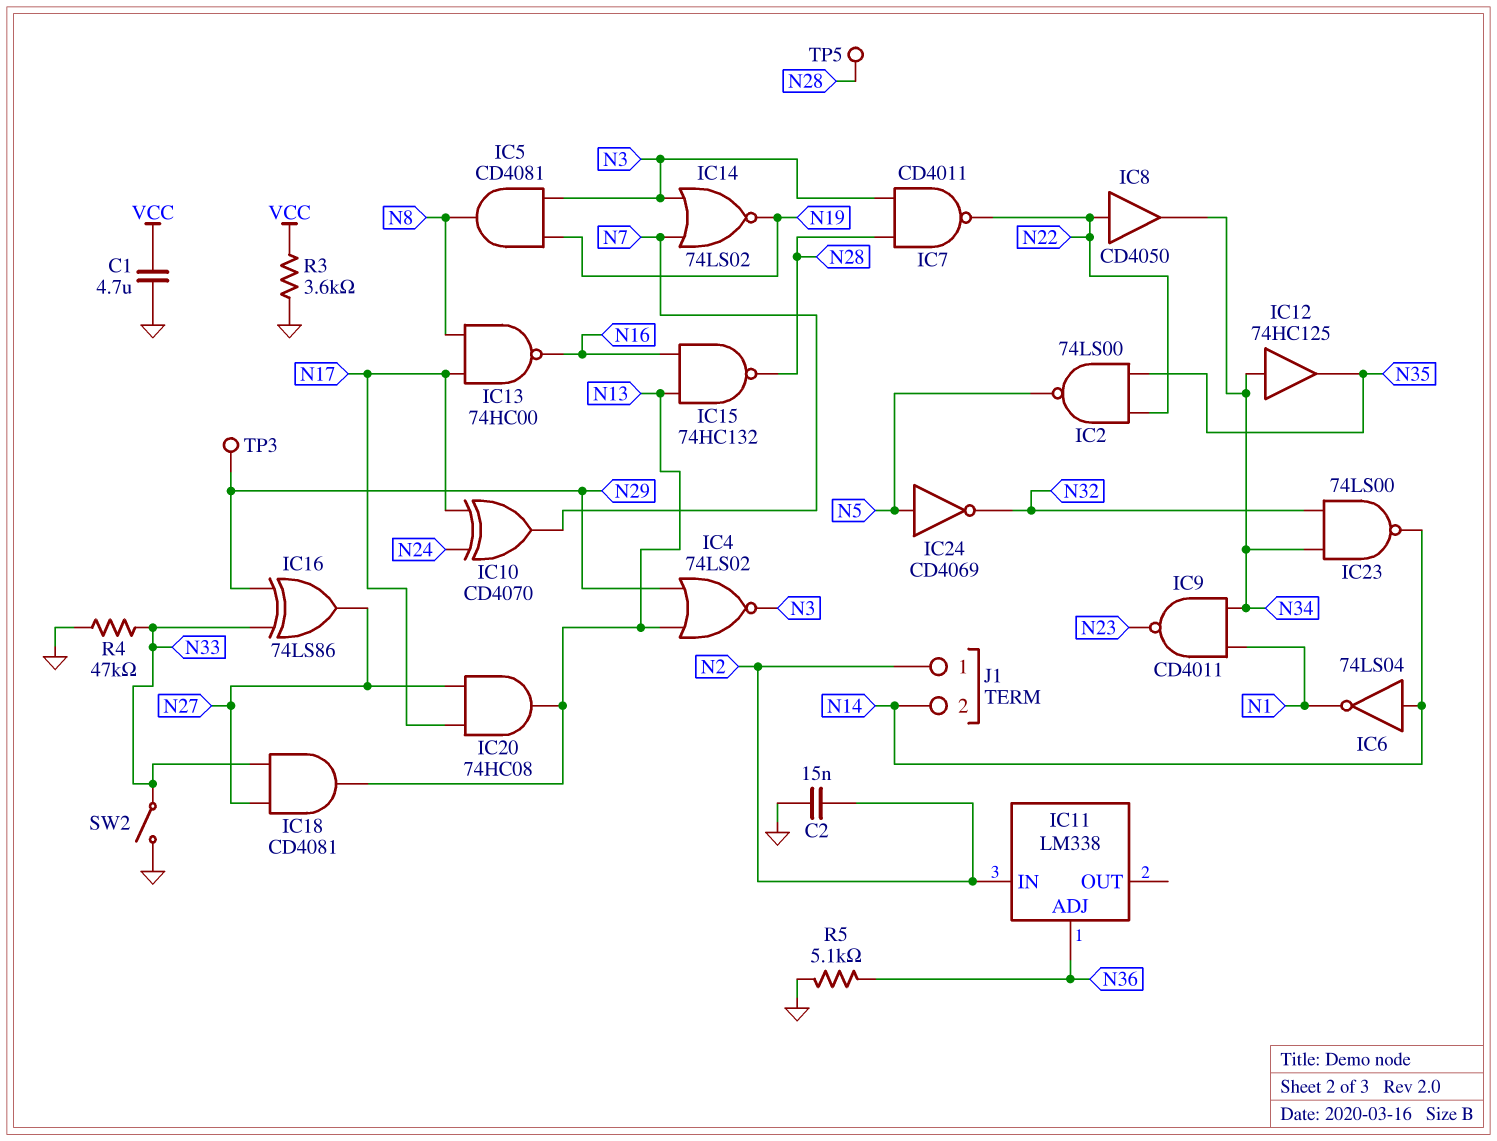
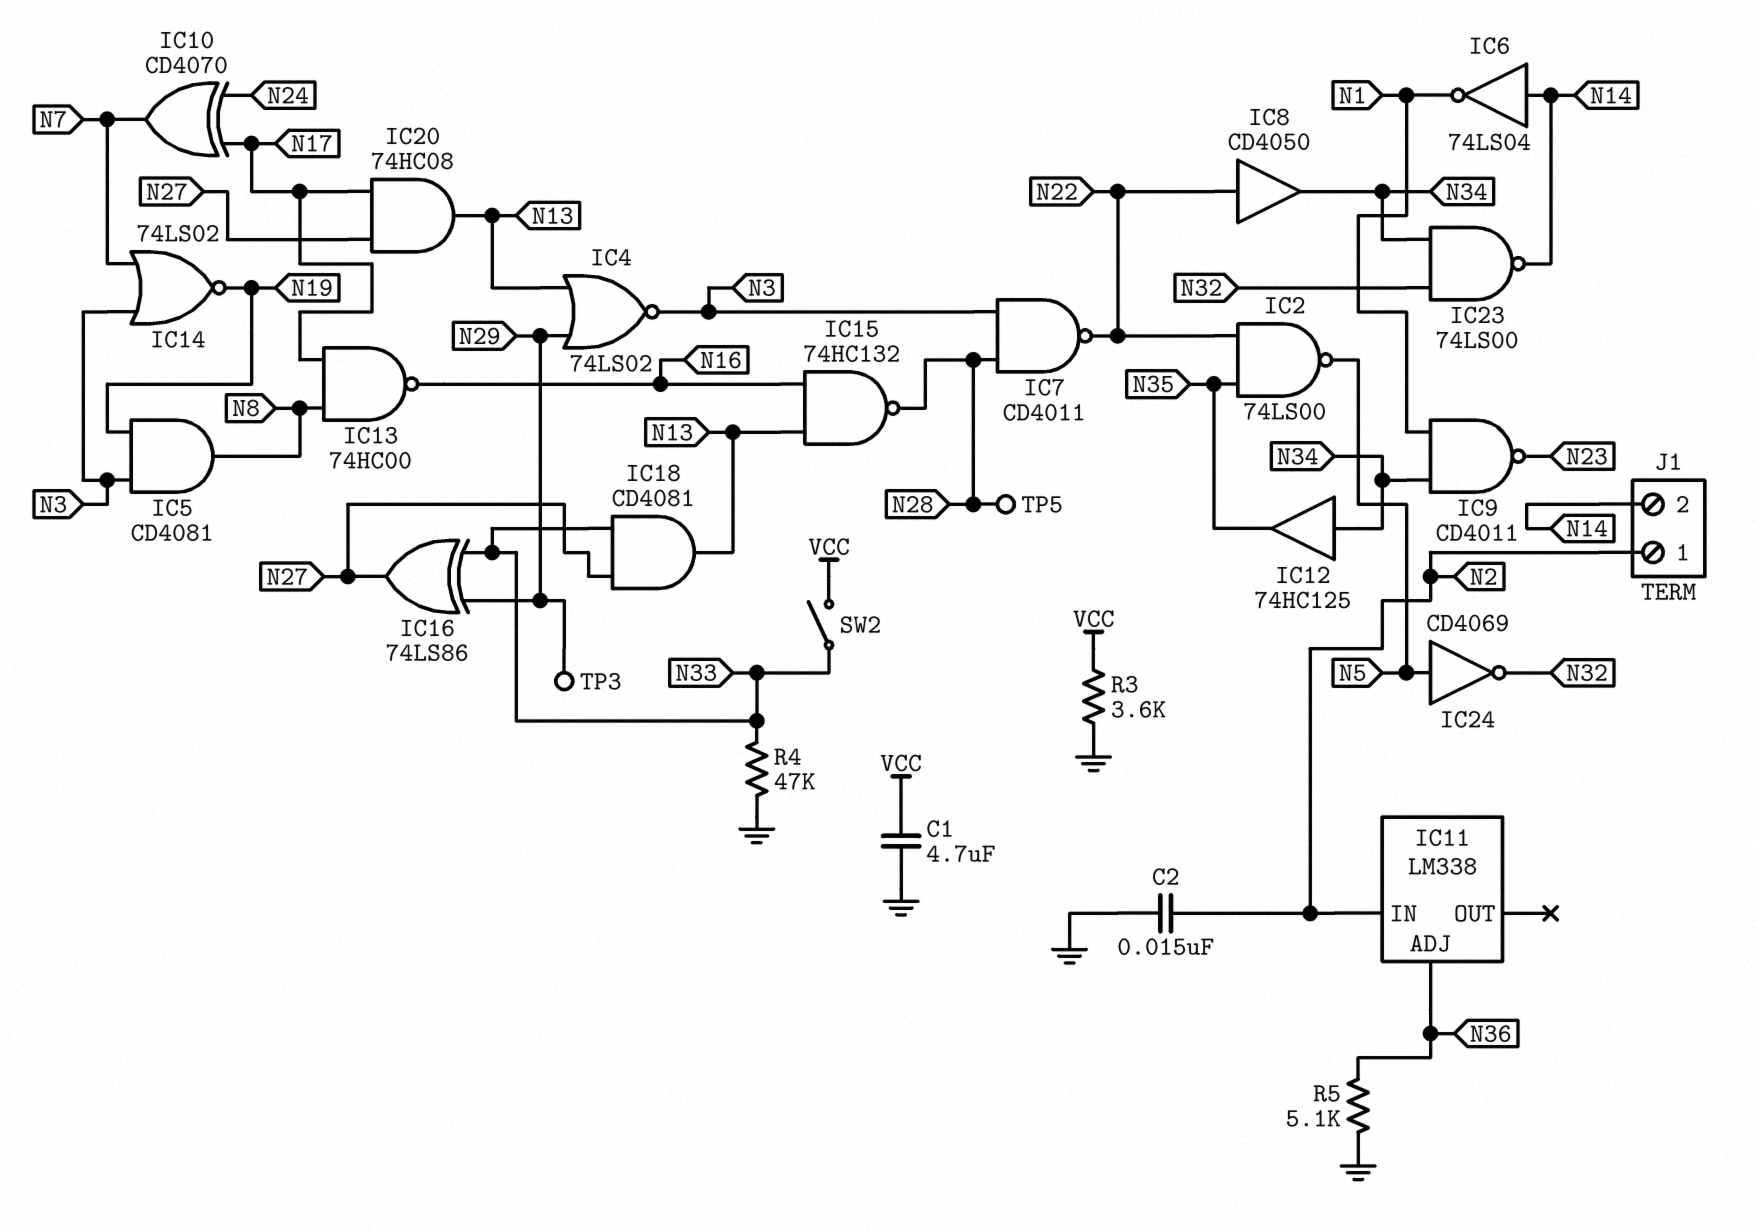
SW2: switch (GND, N33) -> switch (N33, VCC)

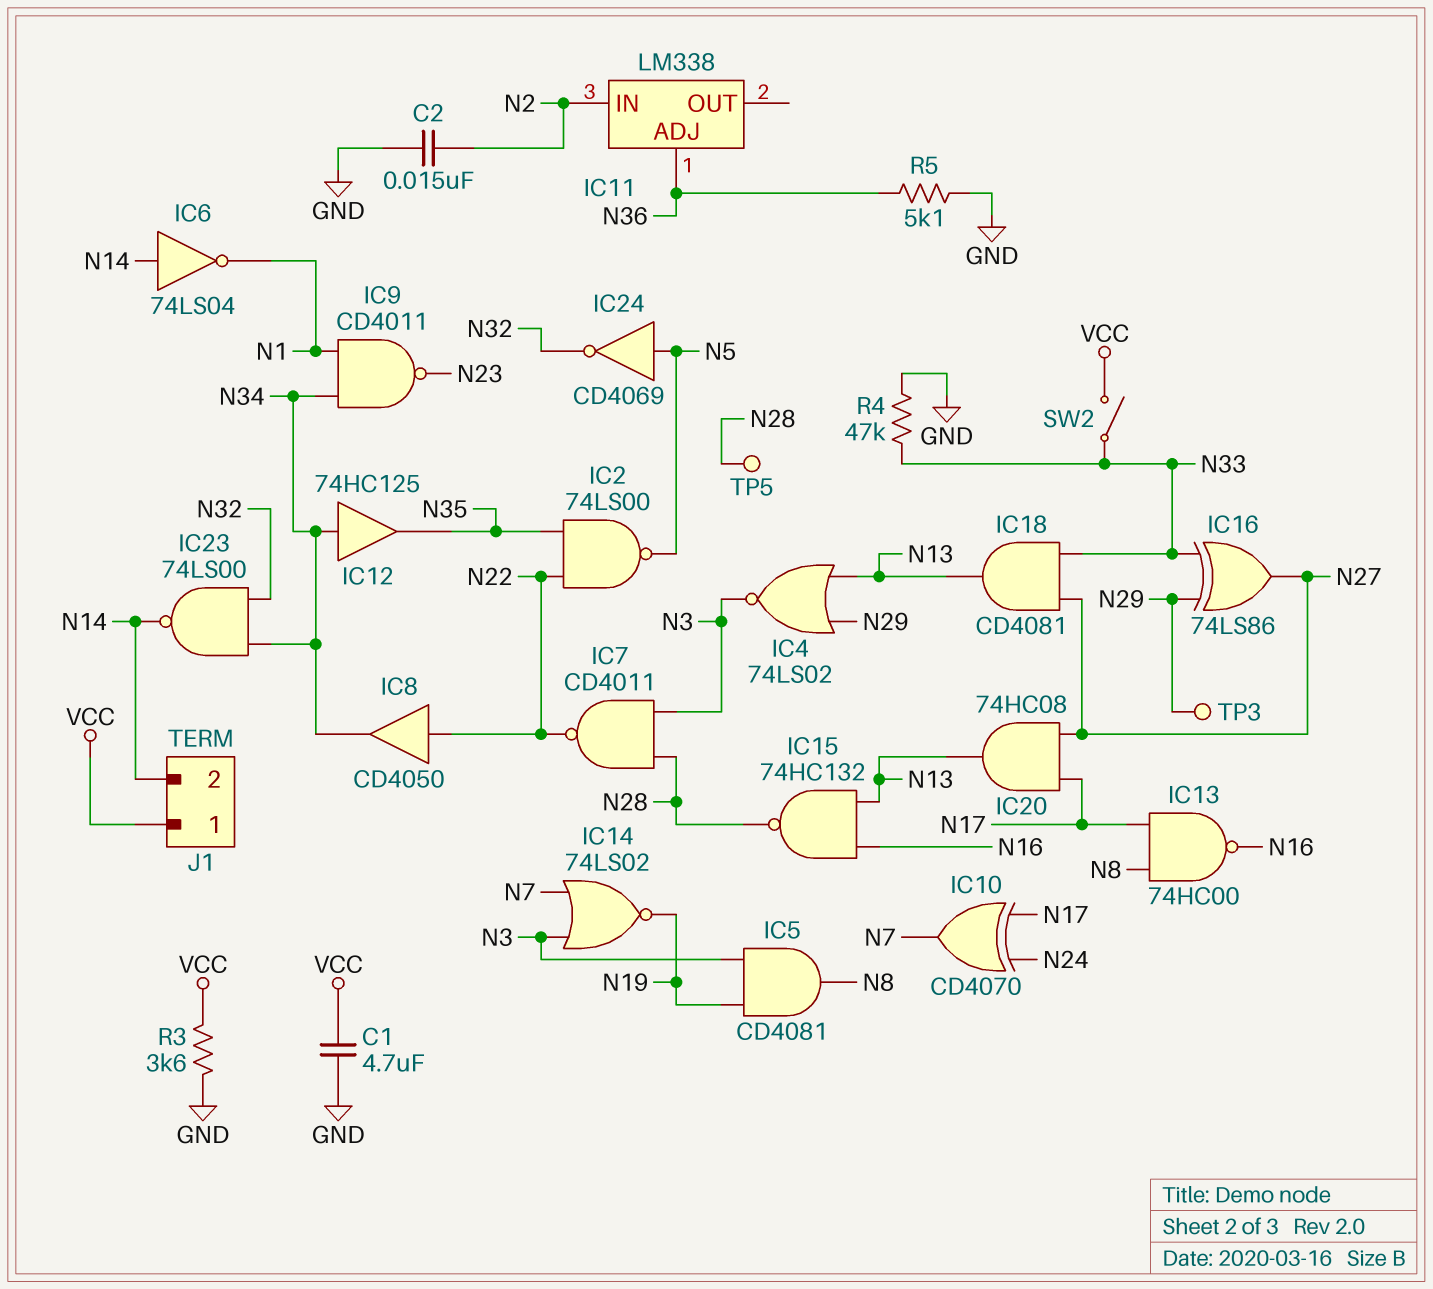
J1 pin 1: N2 -> VCC

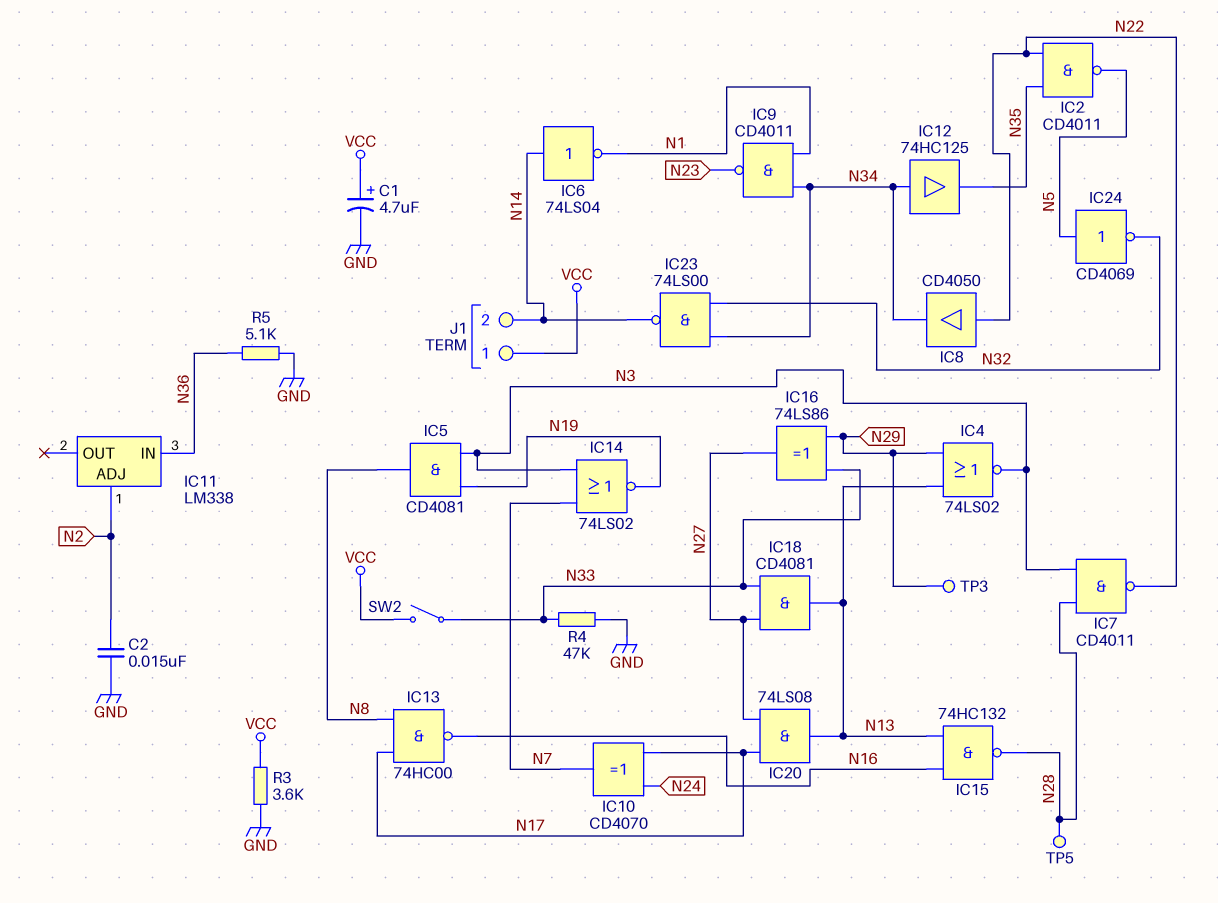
C1: 4.7uF (GND, VCC) -> 4.7uF (plus VCC, minus GND)
IC2: NAND 74LS00 (in N22, in N35, out N5) -> NAND CD4011 (in N22, in N35, out N5)
IC11 pin ADJ: N36 -> N2
IC11 pin IN: N2 -> N36
IC20: AND 74HC08 (in N17, in N27, out N13) -> AND 74LS08 (in N17, in N27, out N13)

